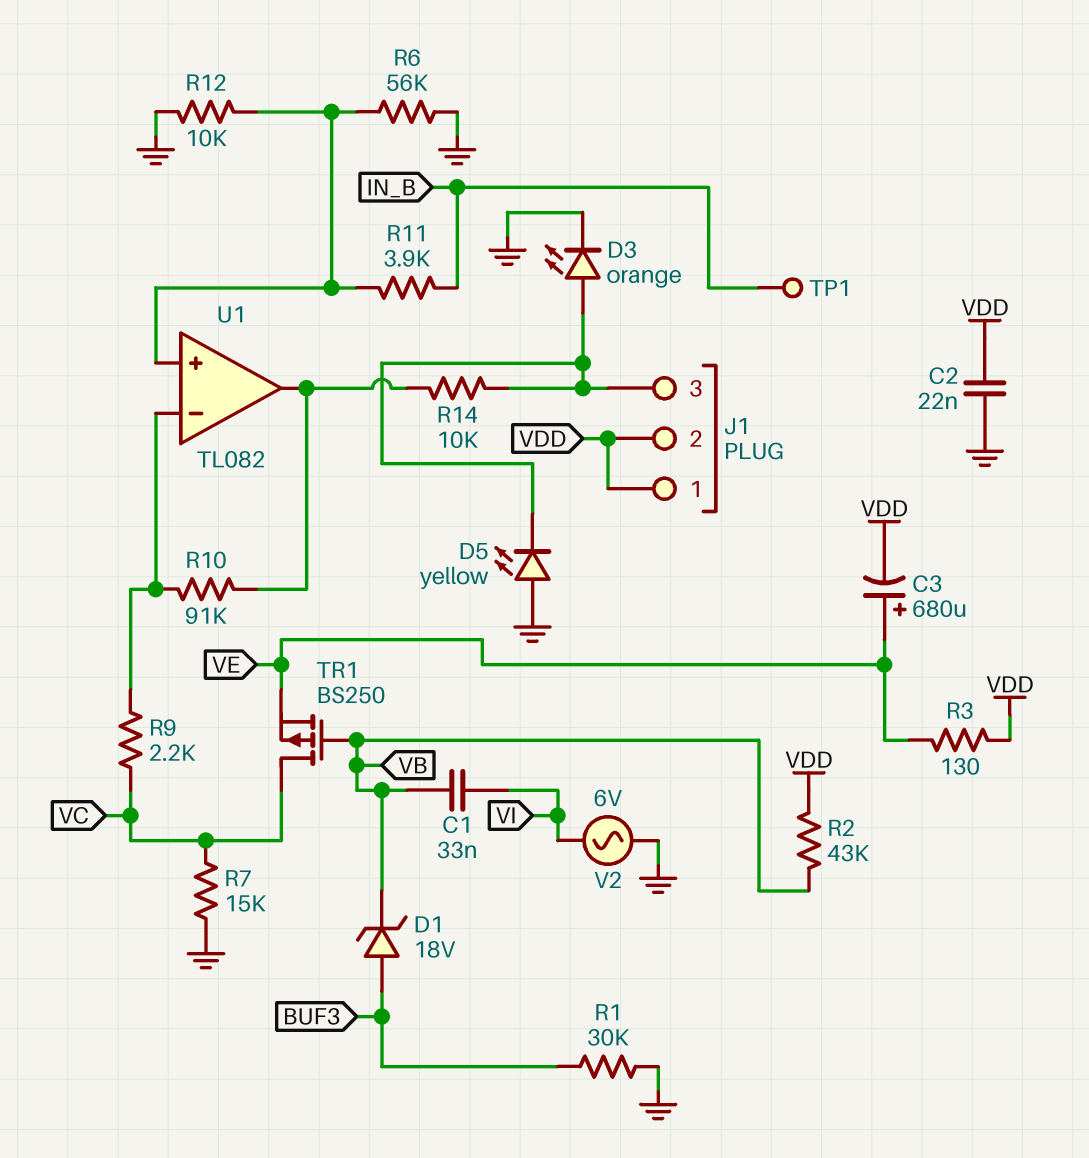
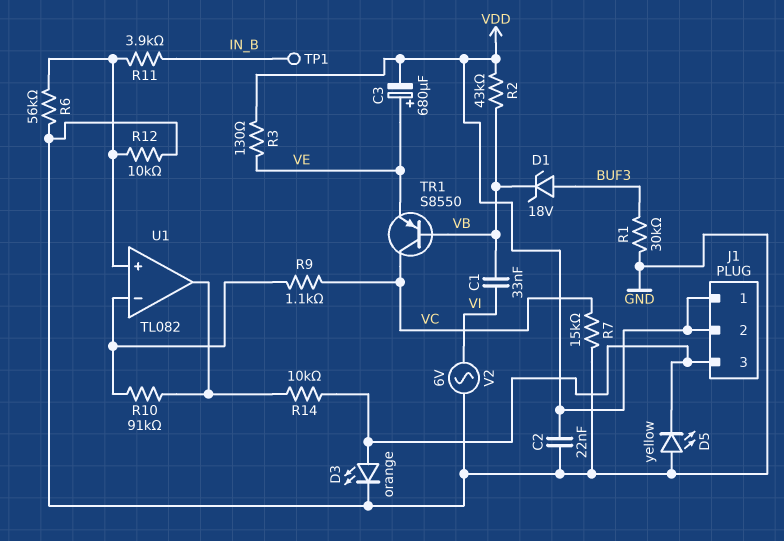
R9: 2.2k (U1/in-, VC) -> 1.1k (U1/in-, VC)
TR1: PMOS BS250 (G VB, D VC, S VE) -> PNP S8550 (B VB, C VC, E VE)

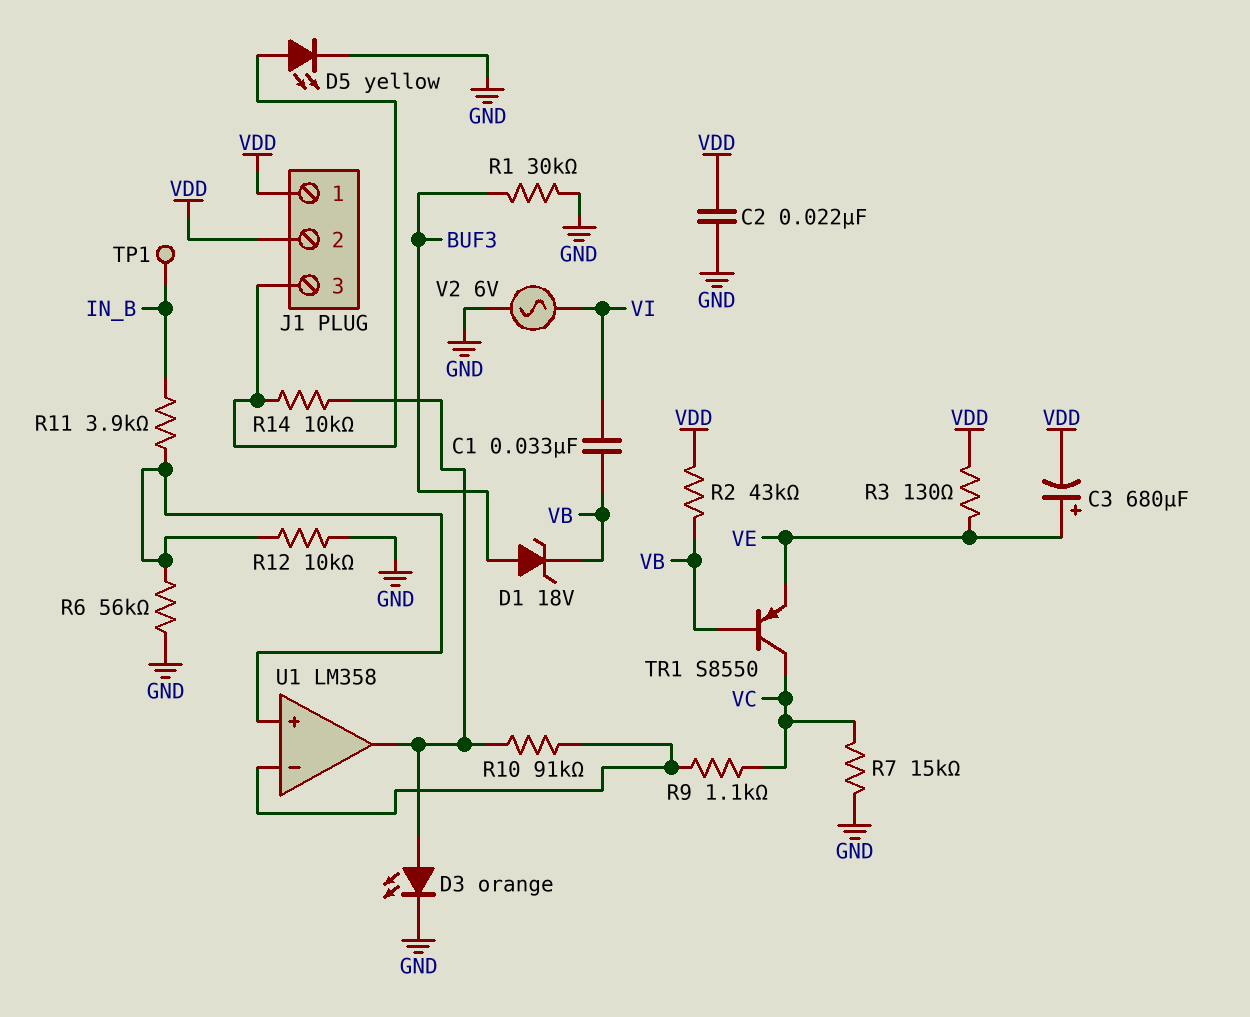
D3: LED orange (A J1/3, K GND) -> LED orange (A U1/out, K GND)
D5: LED yellow (A GND, K J1/3) -> LED yellow (A J1/3, K GND)
U1: TL082 -> LM358

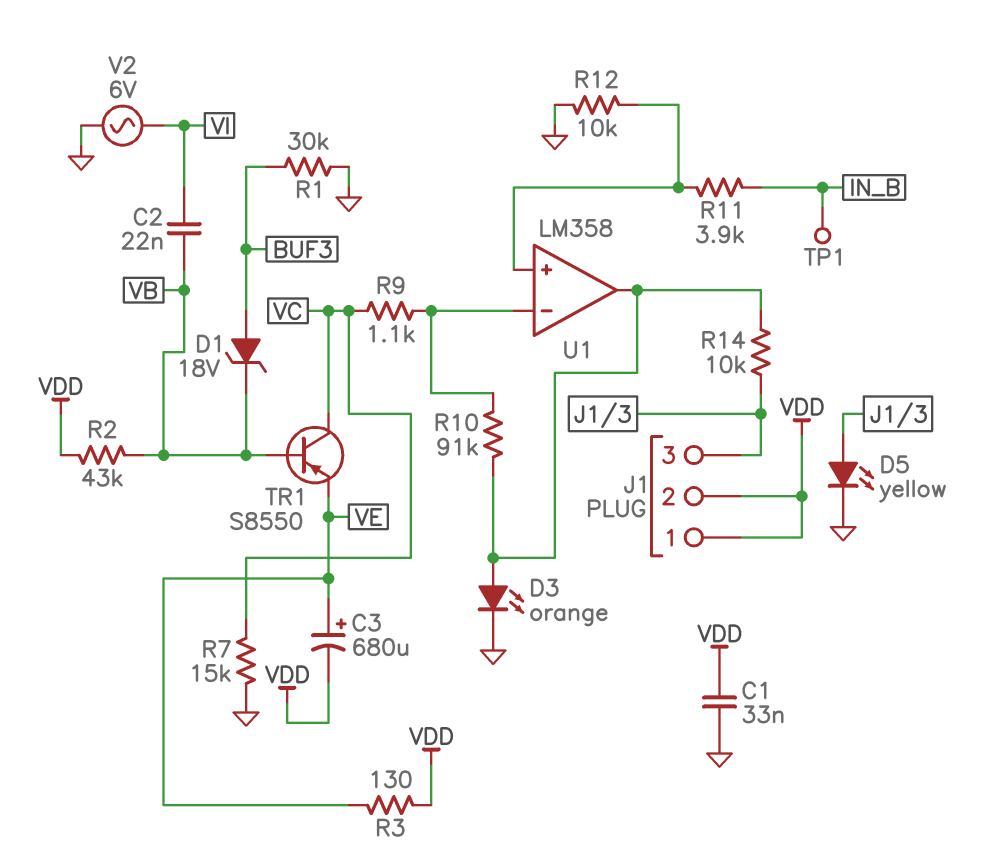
C1: 33nF (VB, VI) -> 33nF (GND, VDD)
C2: 22nF (GND, VDD) -> 22nF (VB, VI)
R6: 56k (GND, U1/in+) -> none

